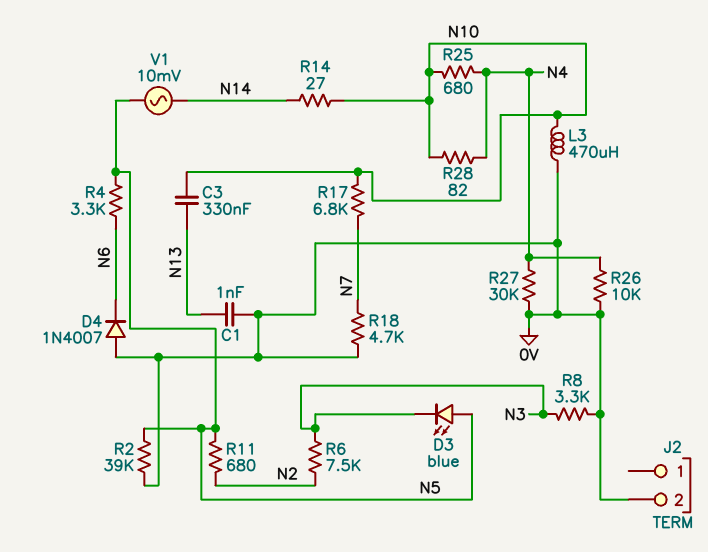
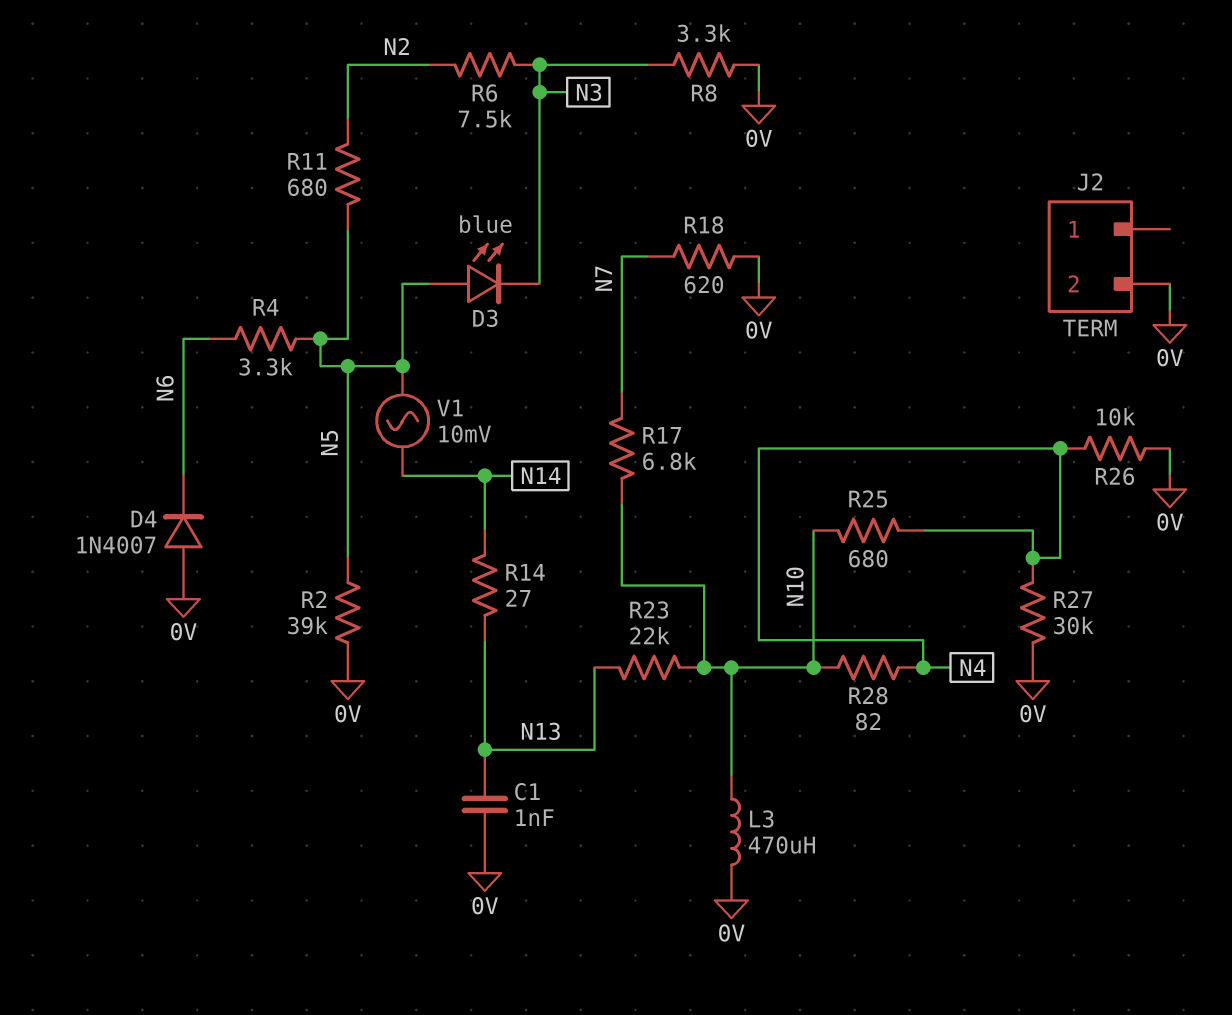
C3: 330nF (N10, N13) -> none
R14: 27 (N10, N14) -> 27 (N13, N14)
R18: 4.7k (0V, N7) -> 620 (0V, N7)
R23: none -> 22k (N10, N13)

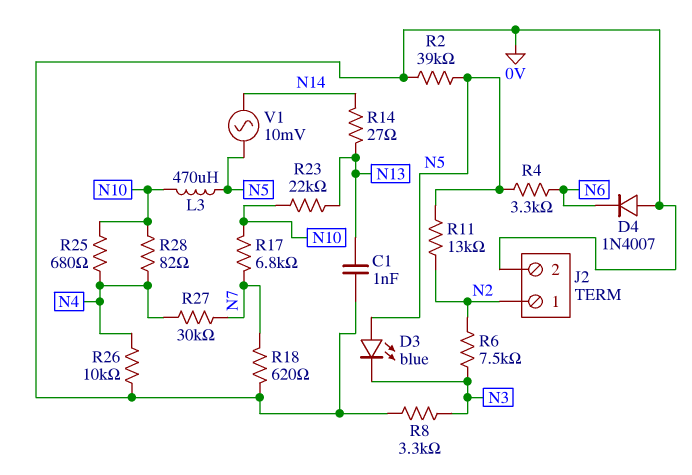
J2 pin 1: none -> N2
L3: 470uH (0V, N10) -> 470uH (N5, N10)
R11: 680 (N2, N5) -> 13k (N2, N5)
R27: 30k (0V, N4) -> 30k (N4, N7)

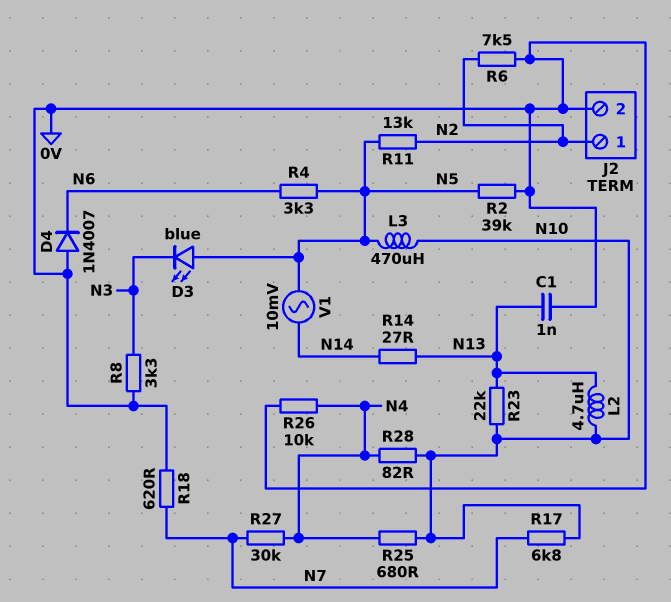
L2: none -> 4.7uH (N10, N13)
R6: 7.5k (N2, N3) -> 7.5k (0V, N2)

